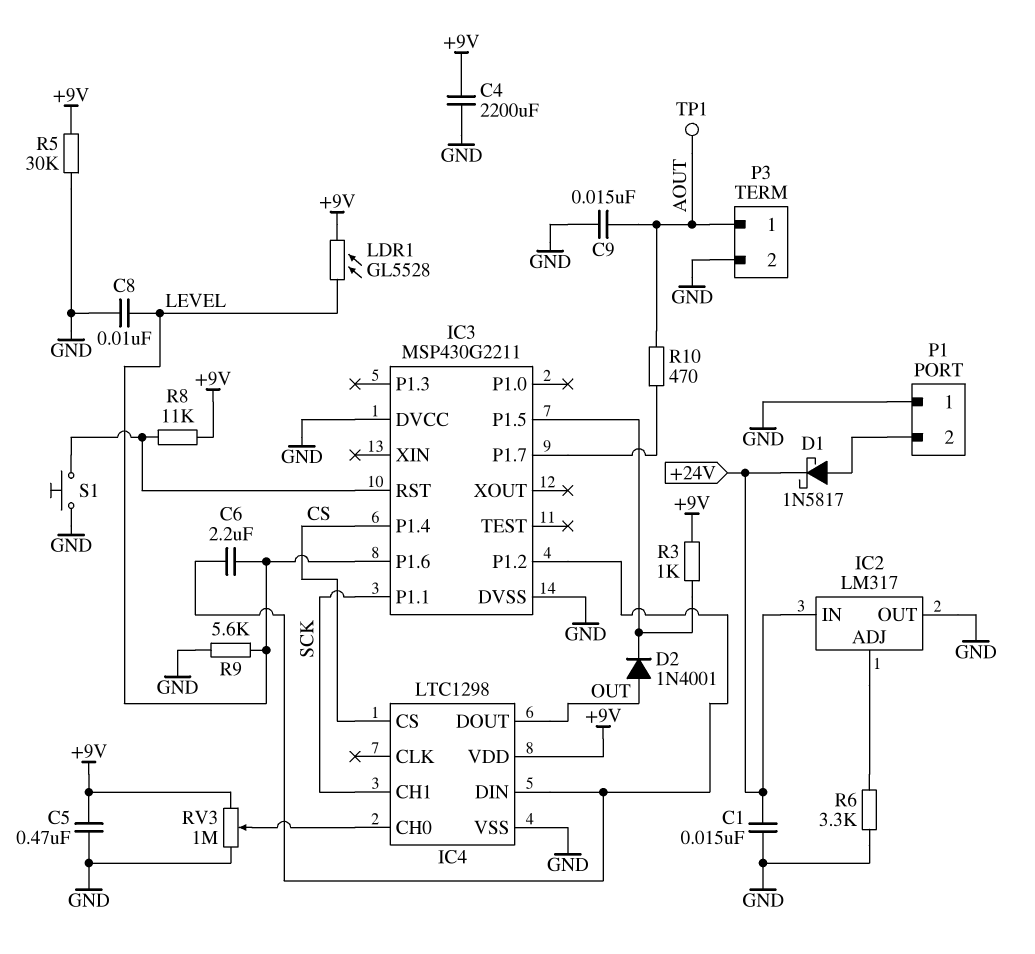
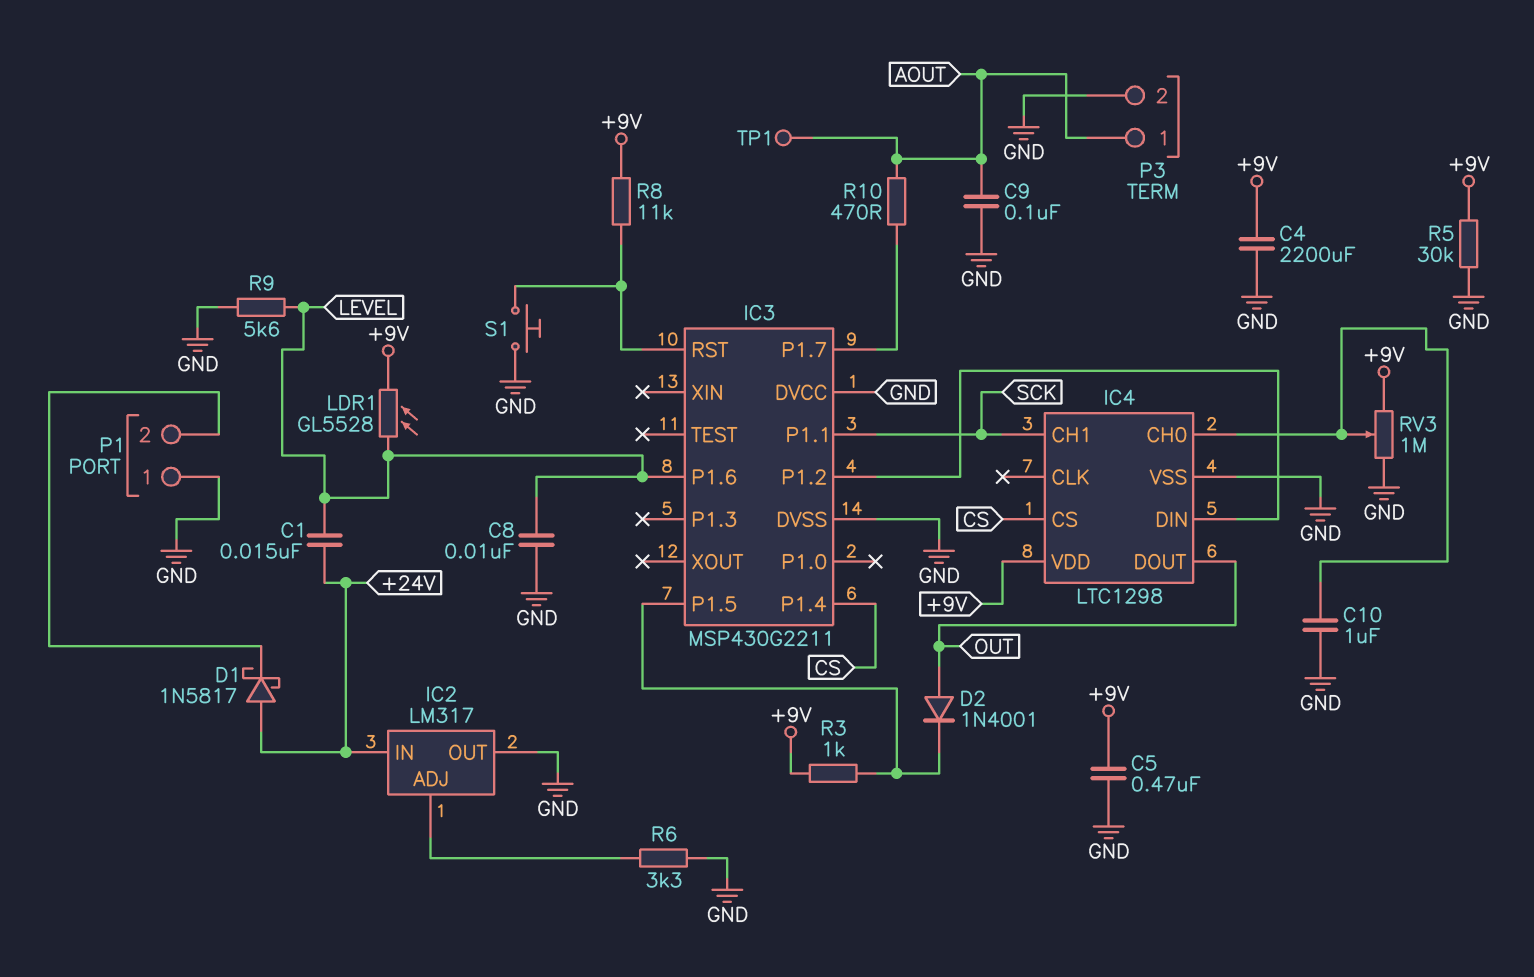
C1: 15nF (+24V, GND) -> 15nF (+24V, LEVEL)
C6: 2.2uF (IC3/P1.2, LEVEL) -> none
C9: 15nF (AOUT, GND) -> 100nF (AOUT, GND)
C10: none -> 1uF (GND, IC4/CH0)
D1: schottky 1N5817 (A P1/2, K +24V) -> schottky 1N5817 (A +24V, K P1/2)

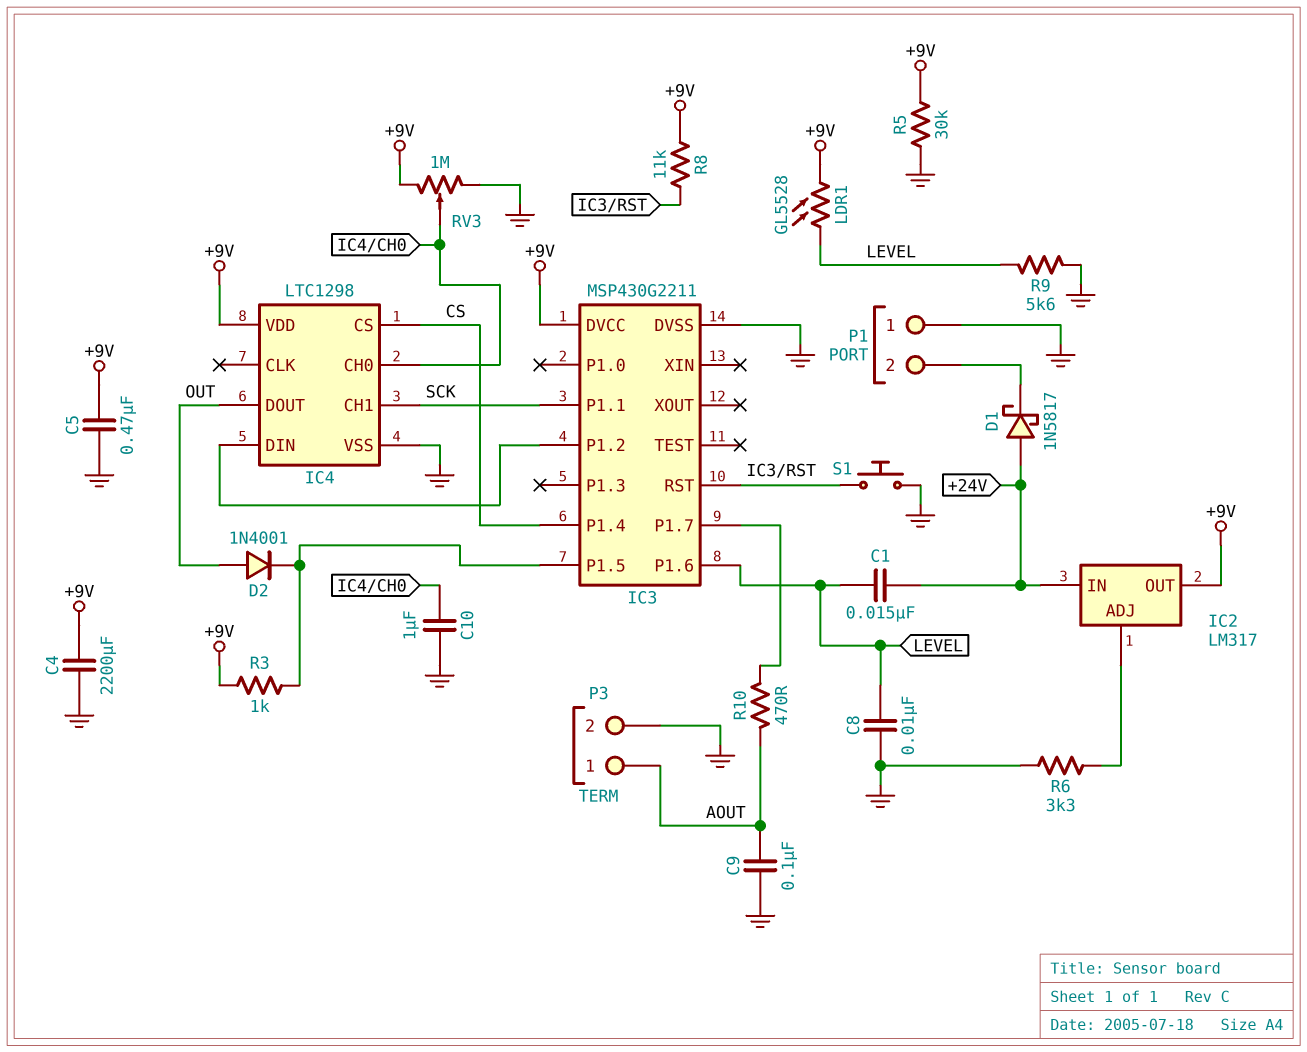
IC2 pin OUT: GND -> +9V
IC3 pin DVCC: GND -> +9V
TP1: test point (AOUT) -> none

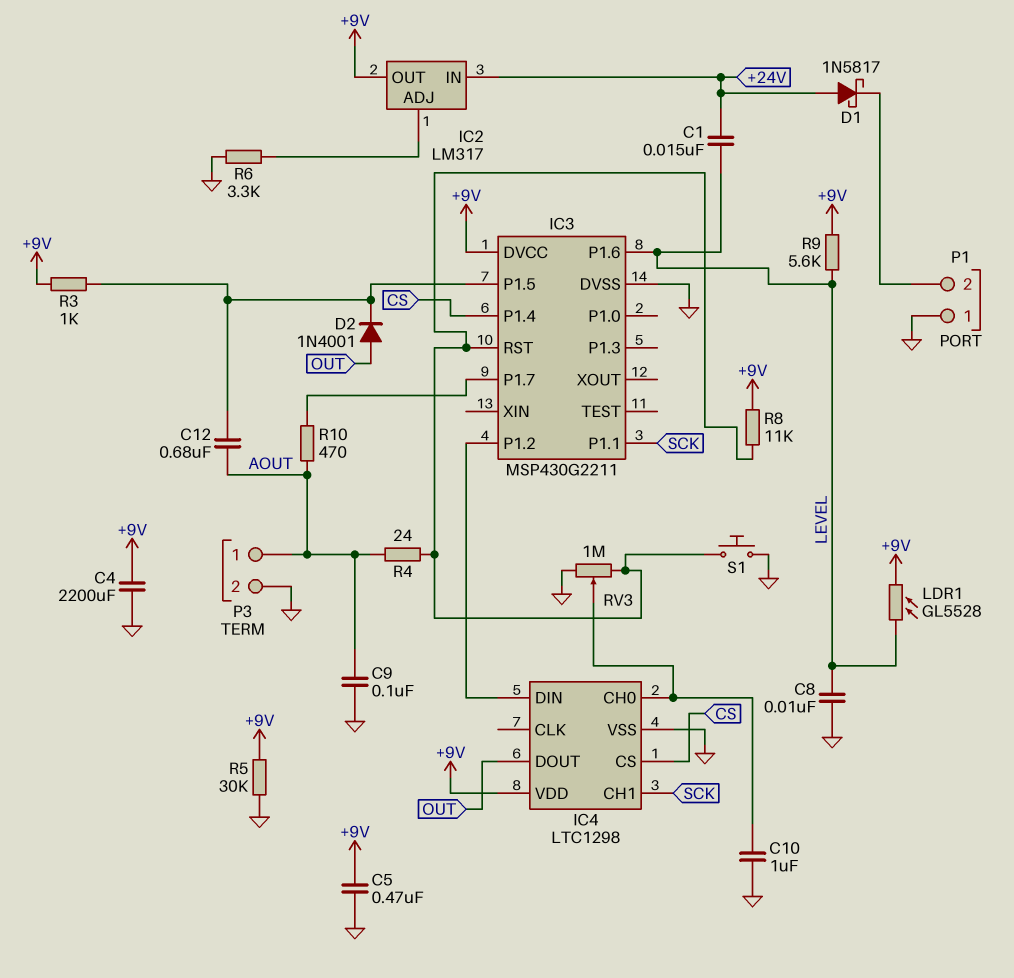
C12: none -> 680nF (AOUT, IC3/P1.5)
R4: none -> 24 (AOUT, IC3/RST)
R9: 5.6k (GND, LEVEL) -> 5.6k (+9V, LEVEL)
RV3: 1M (+9V, GND, wiper IC4/CH0) -> 1M (GND, IC3/RST, wiper IC4/CH0)

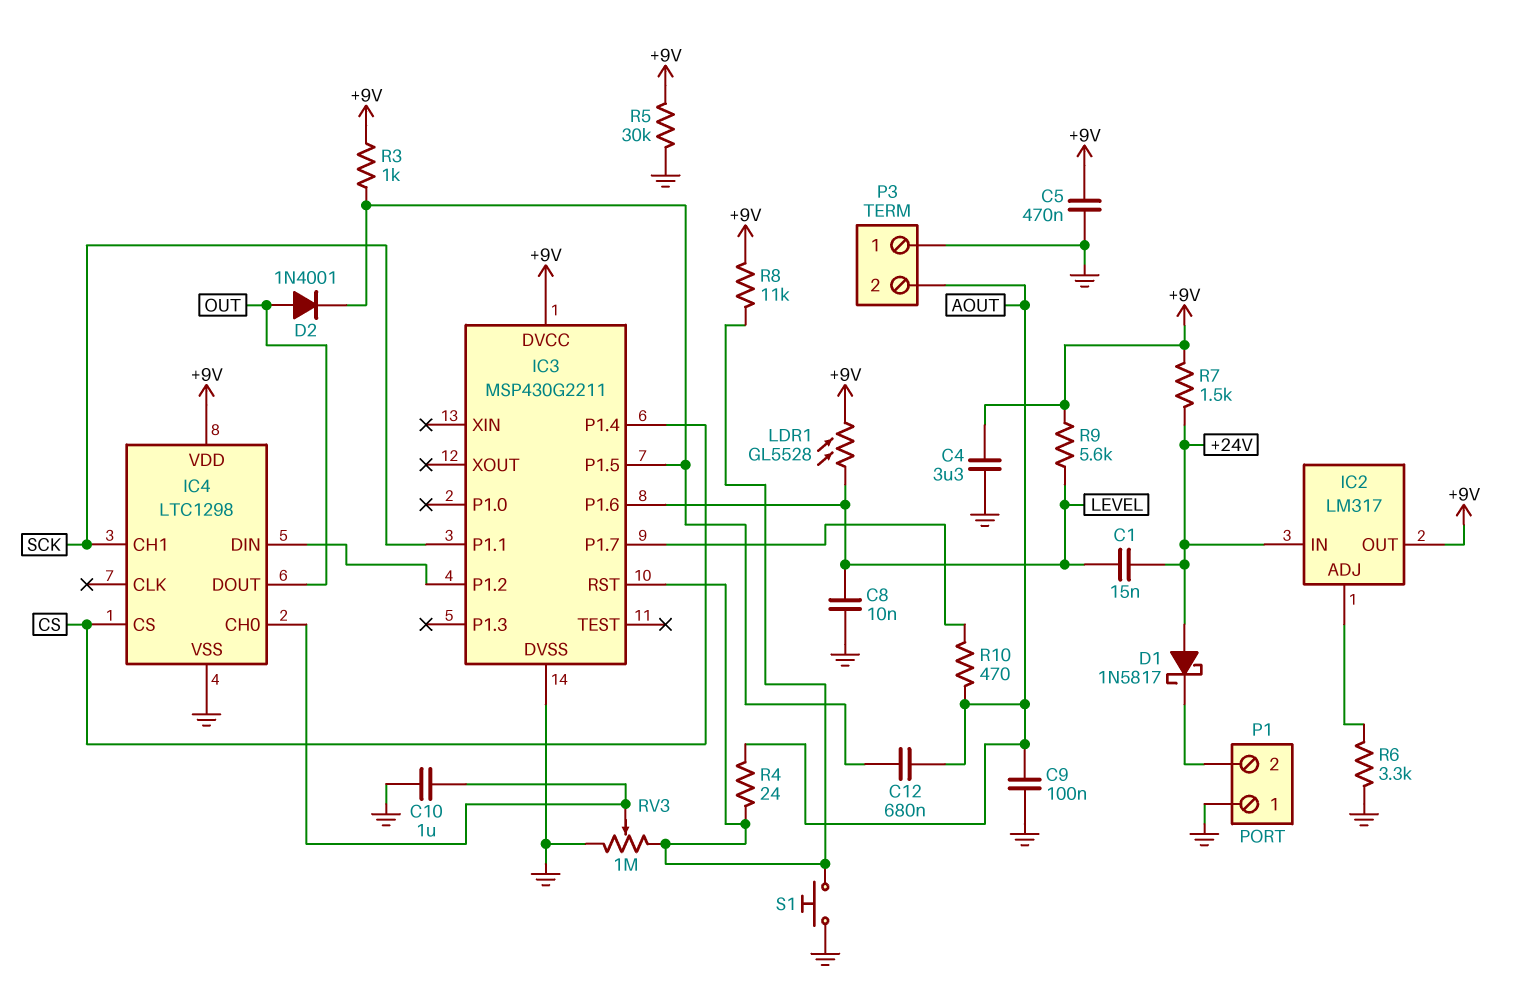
C4: 2200uF (+9V, GND) -> 3.3uF (+9V, GND)
P3 pin 1: AOUT -> GND
P3 pin 2: GND -> AOUT
R7: none -> 1.5k (+9V, +24V)

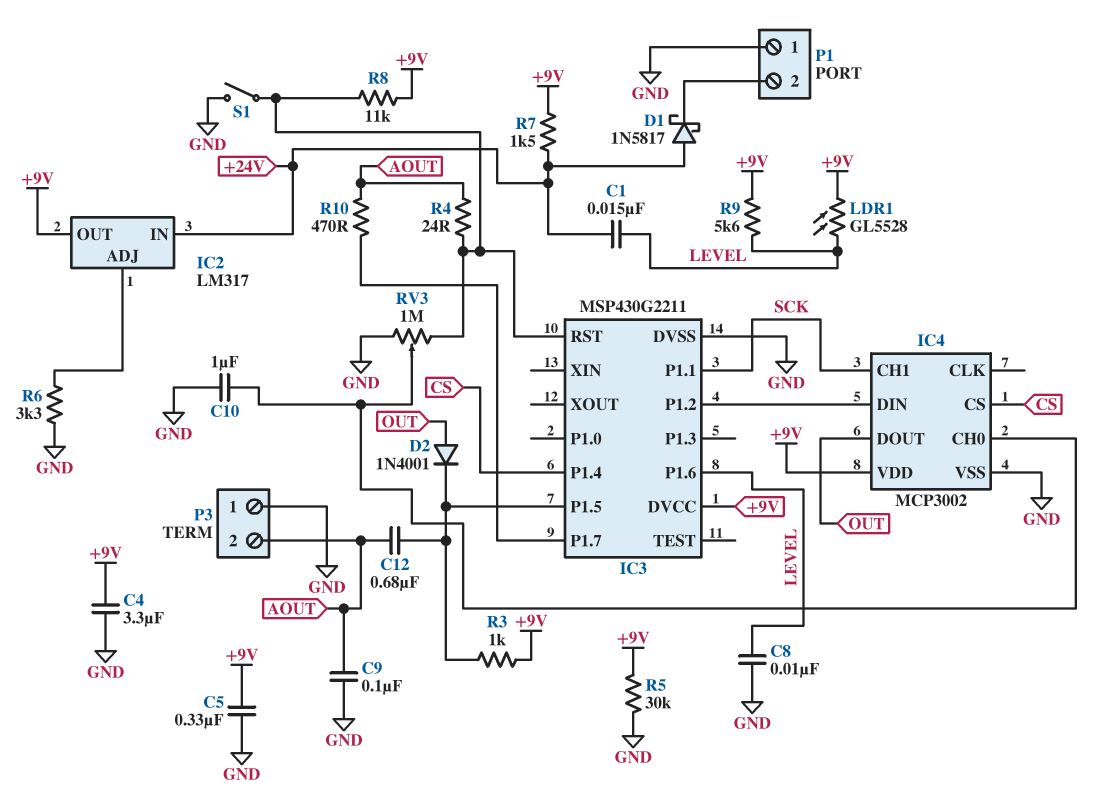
C5: 470nF (+9V, GND) -> 330nF (+9V, GND)
IC4: LTC1298 -> MCP3002
S1: button (GND, IC3/RST) -> switch (GND, IC3/RST)

